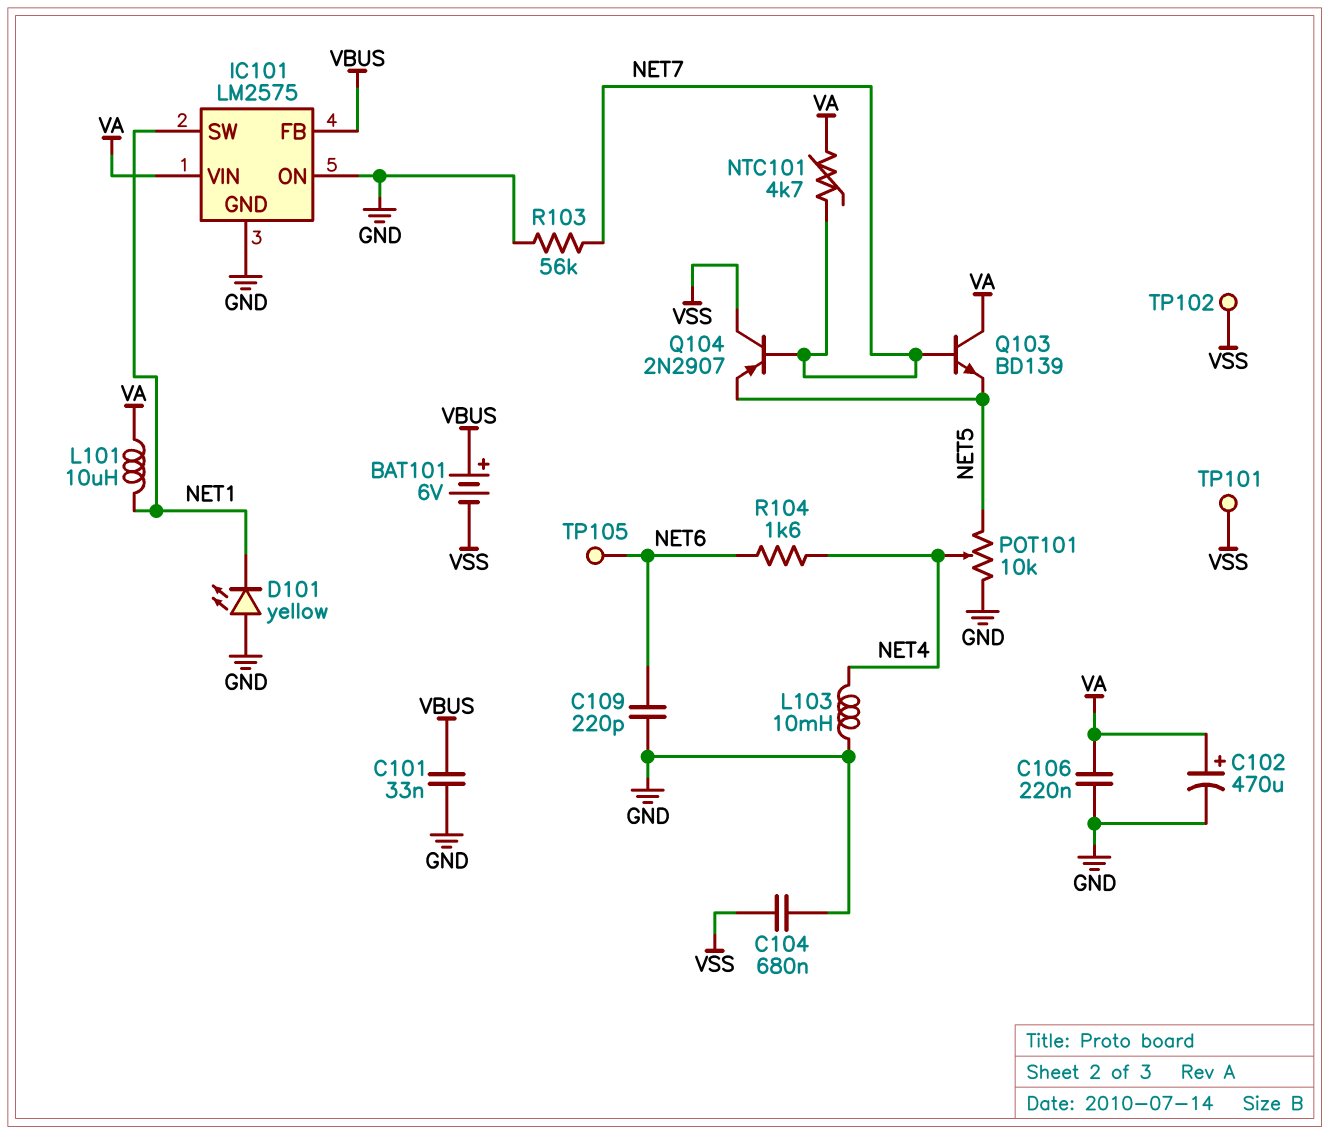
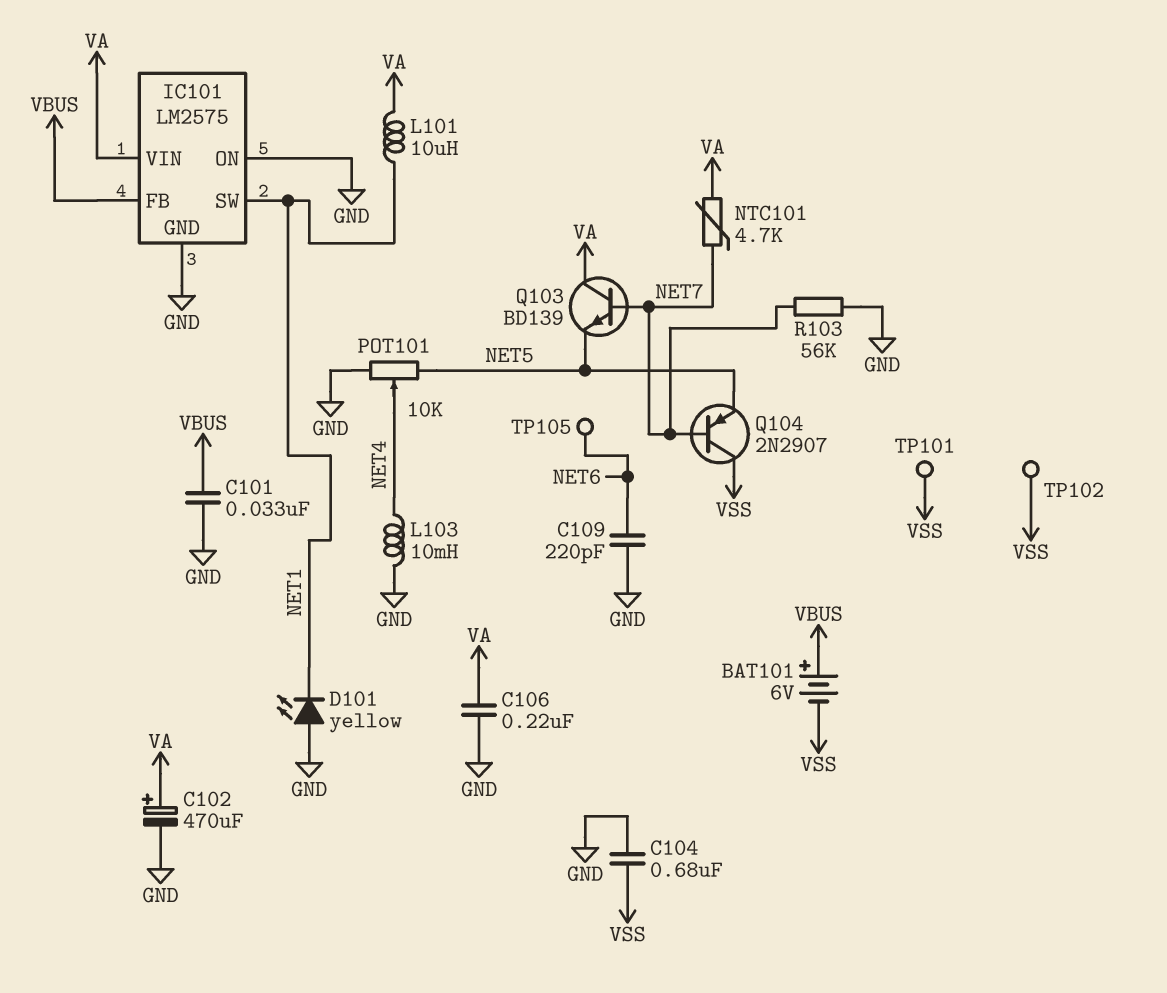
R104: 1.6k (NET4, NET6) -> none

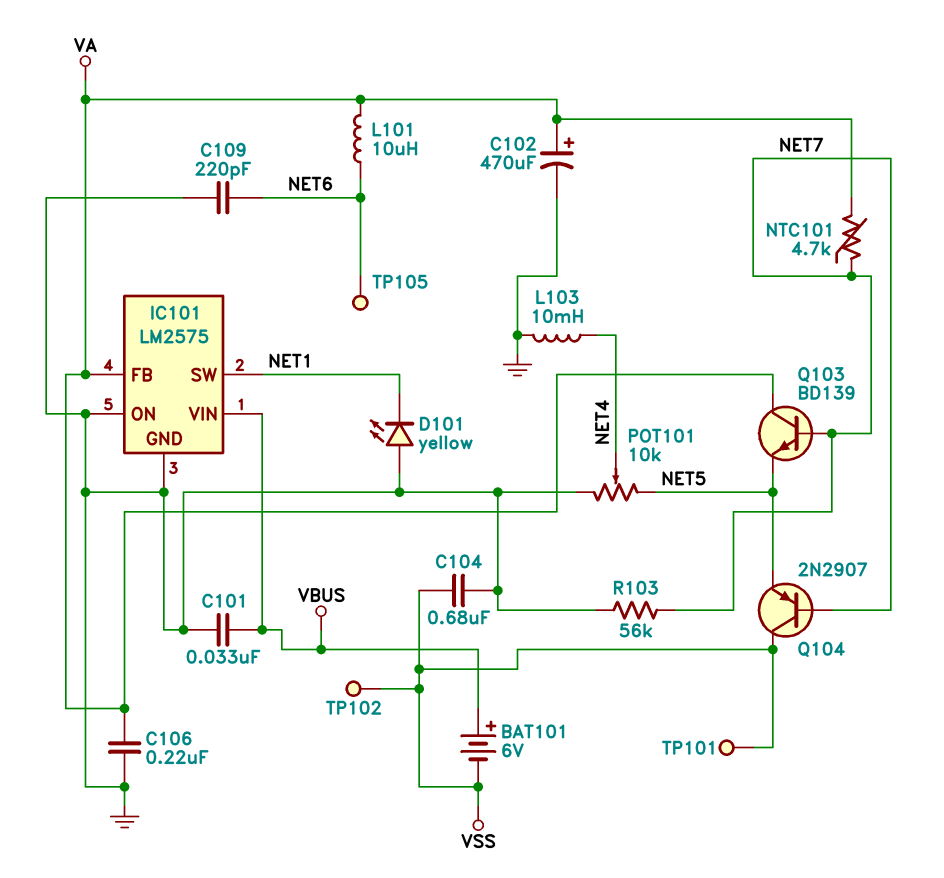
IC101 pin FB: VBUS -> VA
IC101 pin VIN: VA -> VBUS
L101: 10uH (NET1, VA) -> 10uH (NET6, VA)

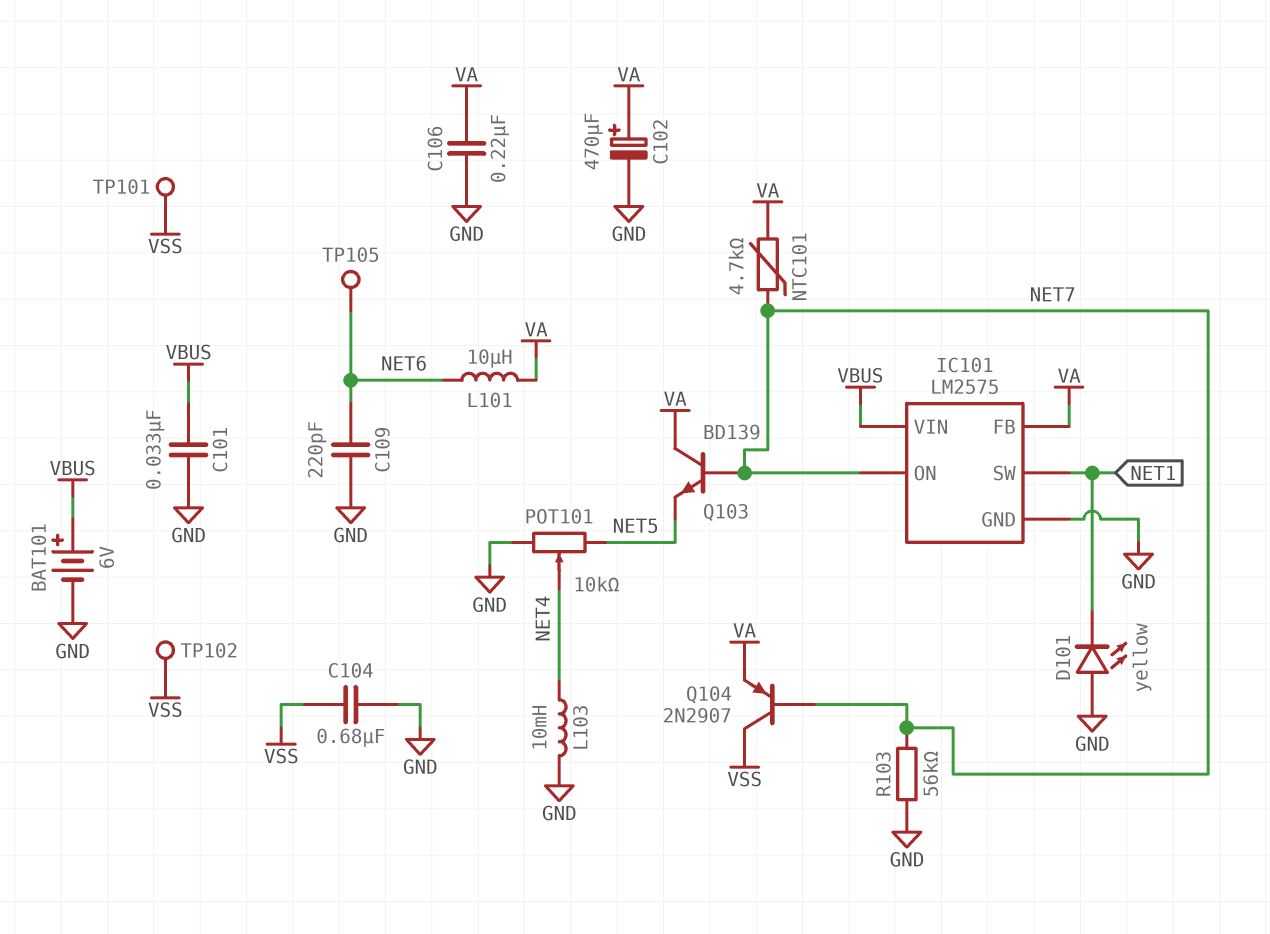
BAT101: 6V (plus VBUS, minus VSS) -> 6V (plus VBUS, minus GND)
IC101 pin ON: GND -> NET7
Q104: PNP 2N2907 (B NET7, C VSS, E NET5) -> PNP 2N2907 (B NET7, C VSS, E VA)

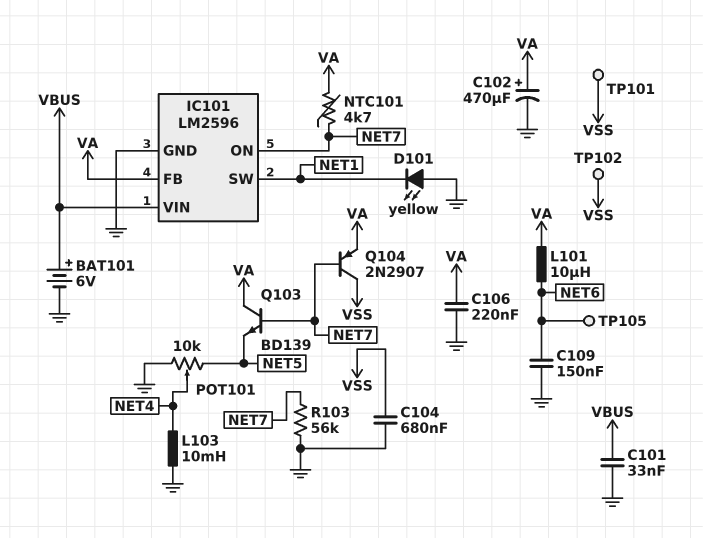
C109: 220pF (GND, NET6) -> 150nF (GND, NET6)
IC101: LM2575 -> LM2596

